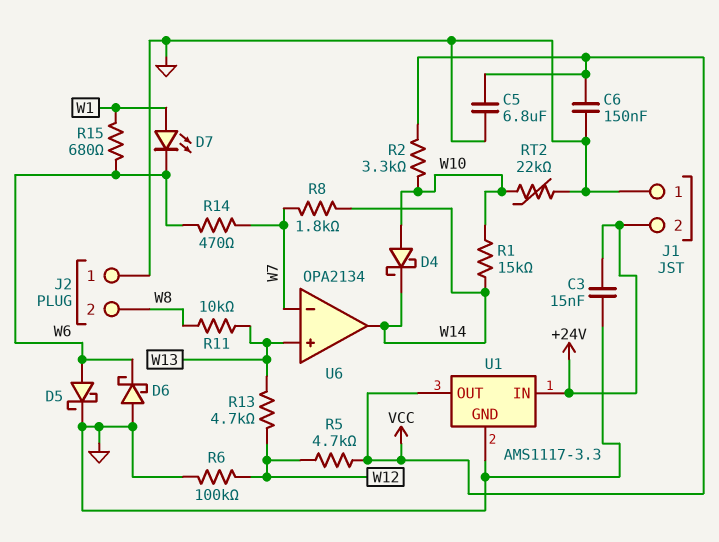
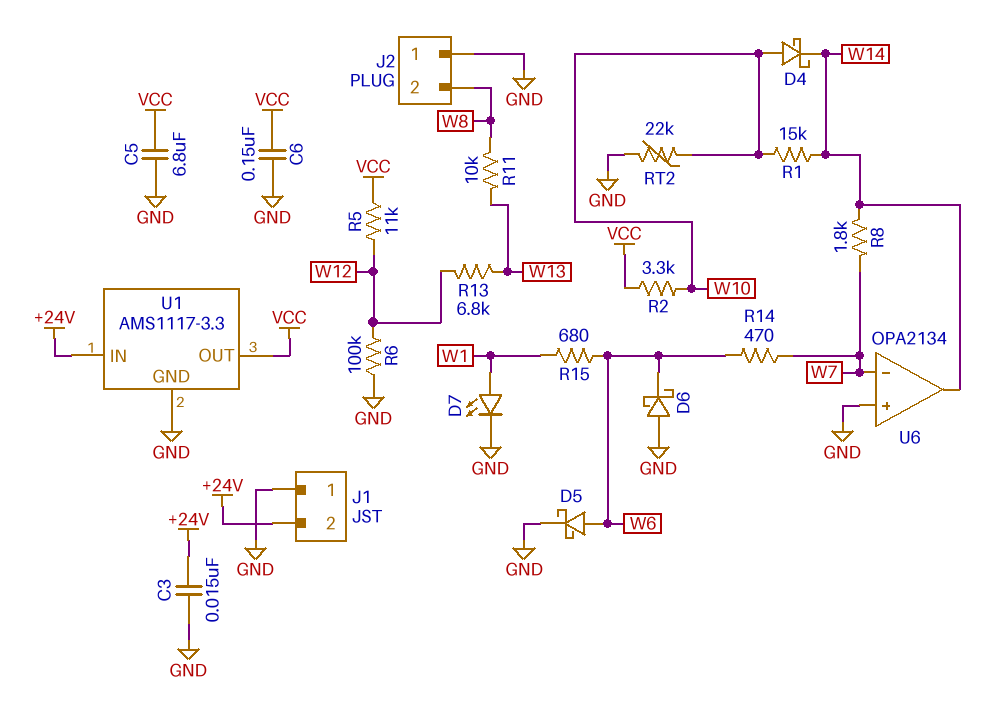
D7: LED (A W1, K W6) -> LED (A W1, K GND)
R5: 4.7k (VCC, W12) -> 11k (VCC, W12)
R13: 4.7k (W12, W13) -> 6.8k (W12, W13)
U6 pin in+: W13 -> GND

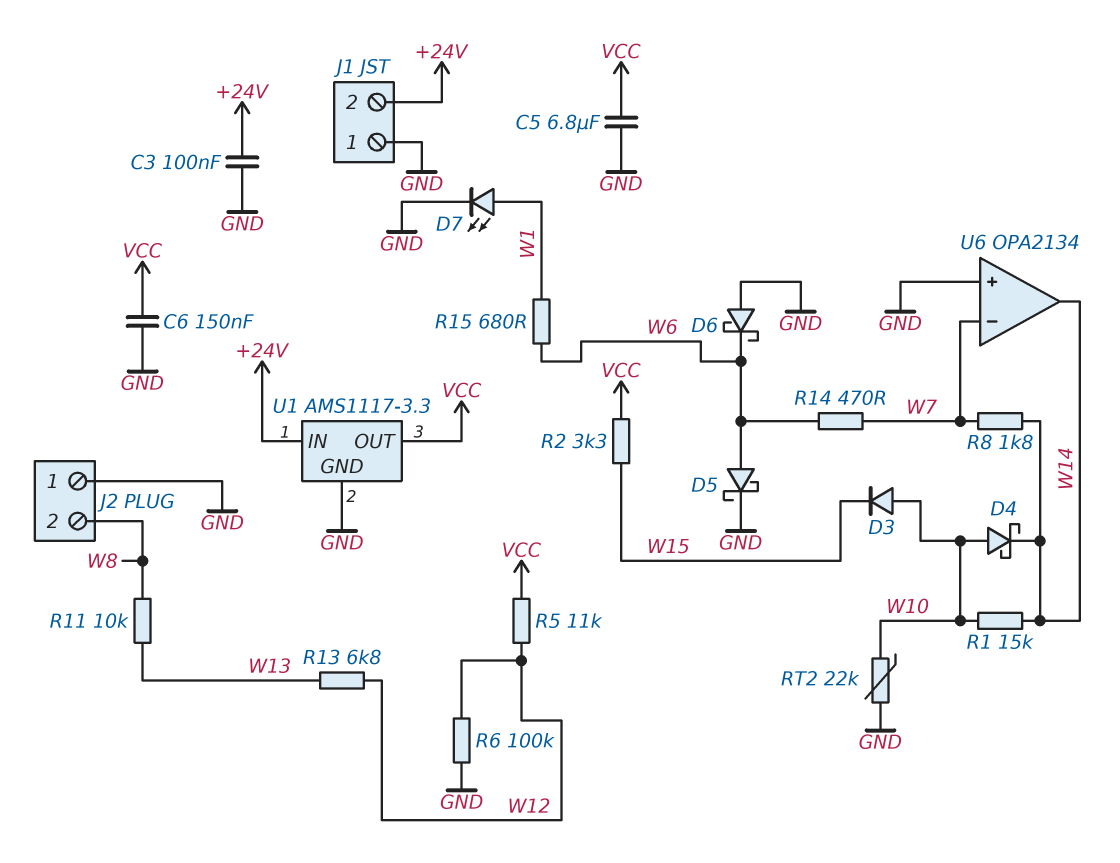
C3: 15nF (+24V, GND) -> 100nF (+24V, GND)
D3: none -> diode (A W10, K W15)
R2: 3.3k (VCC, W10) -> 3.3k (VCC, W15)

